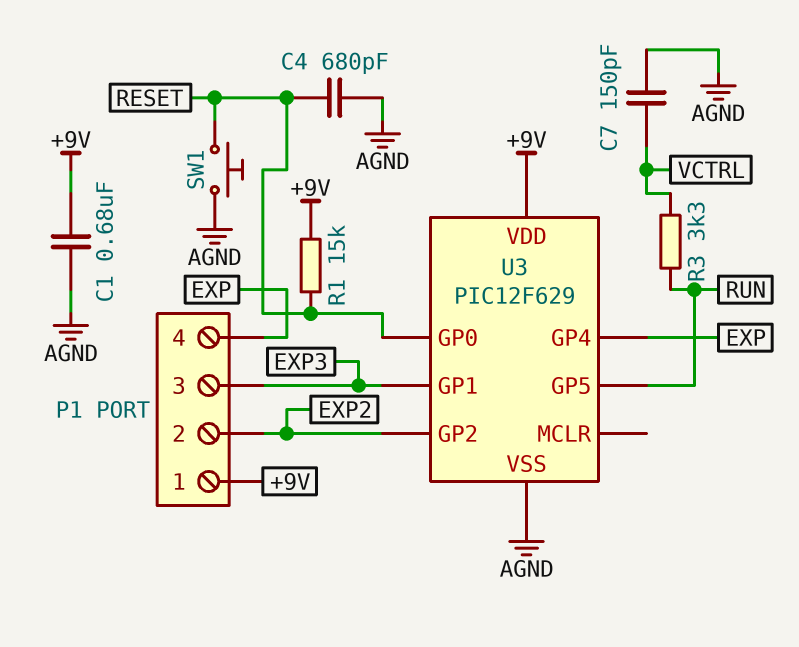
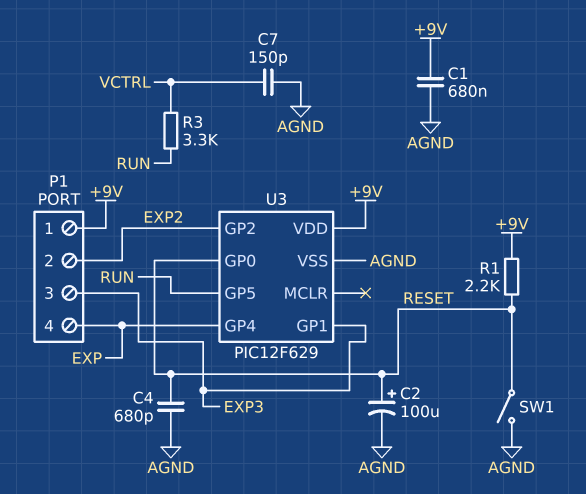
C2: none -> 100uF (plus RESET, minus AGND)
R1: 15k (+9V, RESET) -> 2.2k (+9V, RESET)
SW1: button (AGND, RESET) -> switch (AGND, RESET)

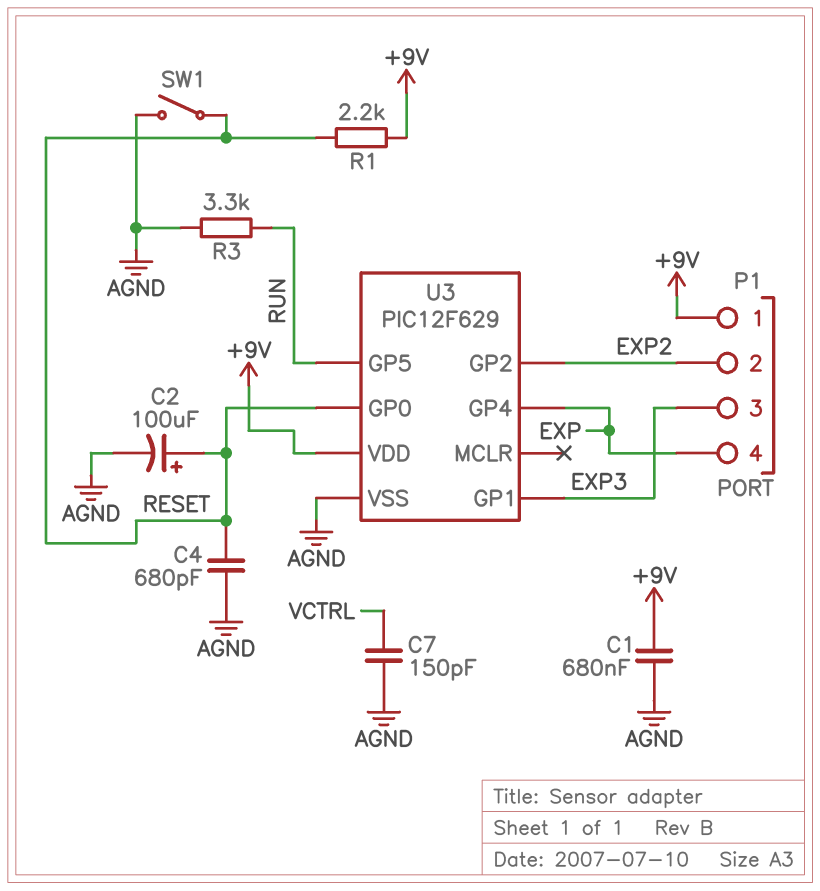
R3: 3.3k (RUN, VCTRL) -> 3.3k (AGND, RUN)

